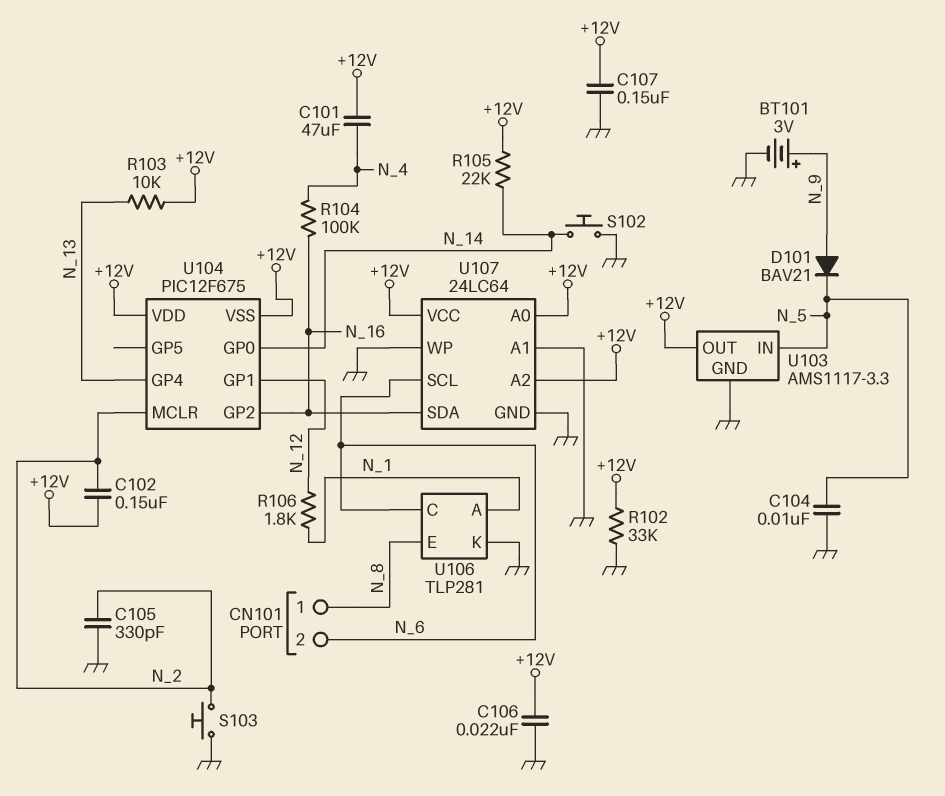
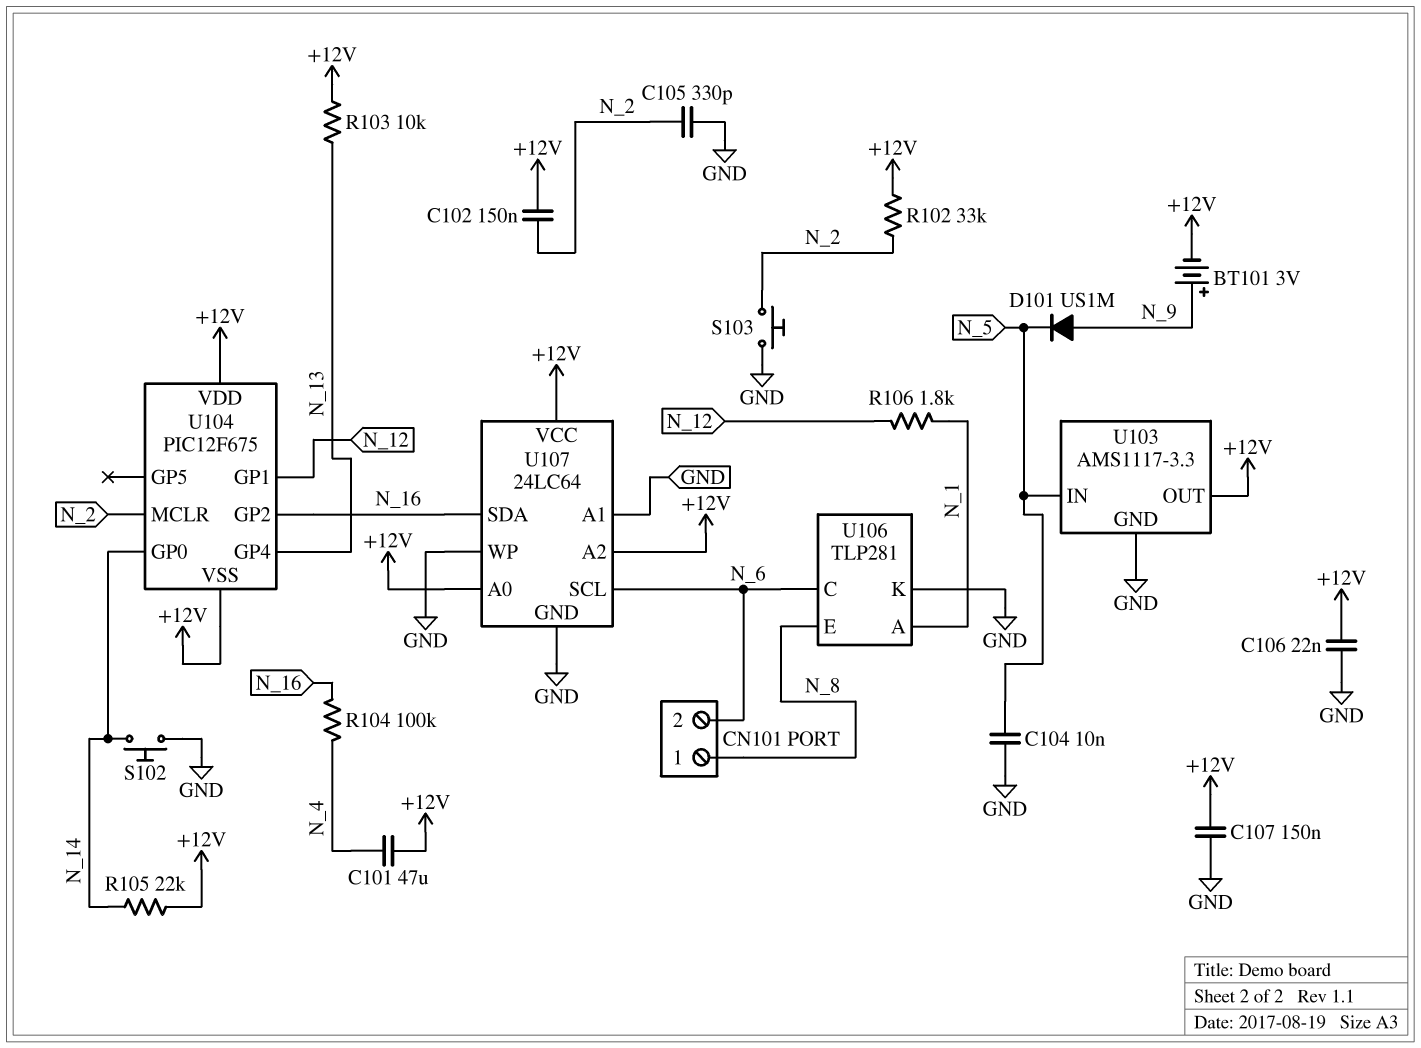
BT101: 3V (plus N_9, minus GND) -> 3V (plus N_9, minus +12V)
D101: diode BAV21 (A N_9, K N_5) -> diode US1M (A N_9, K N_5)
R102: 33k (+12V, GND) -> 33k (+12V, N_2)

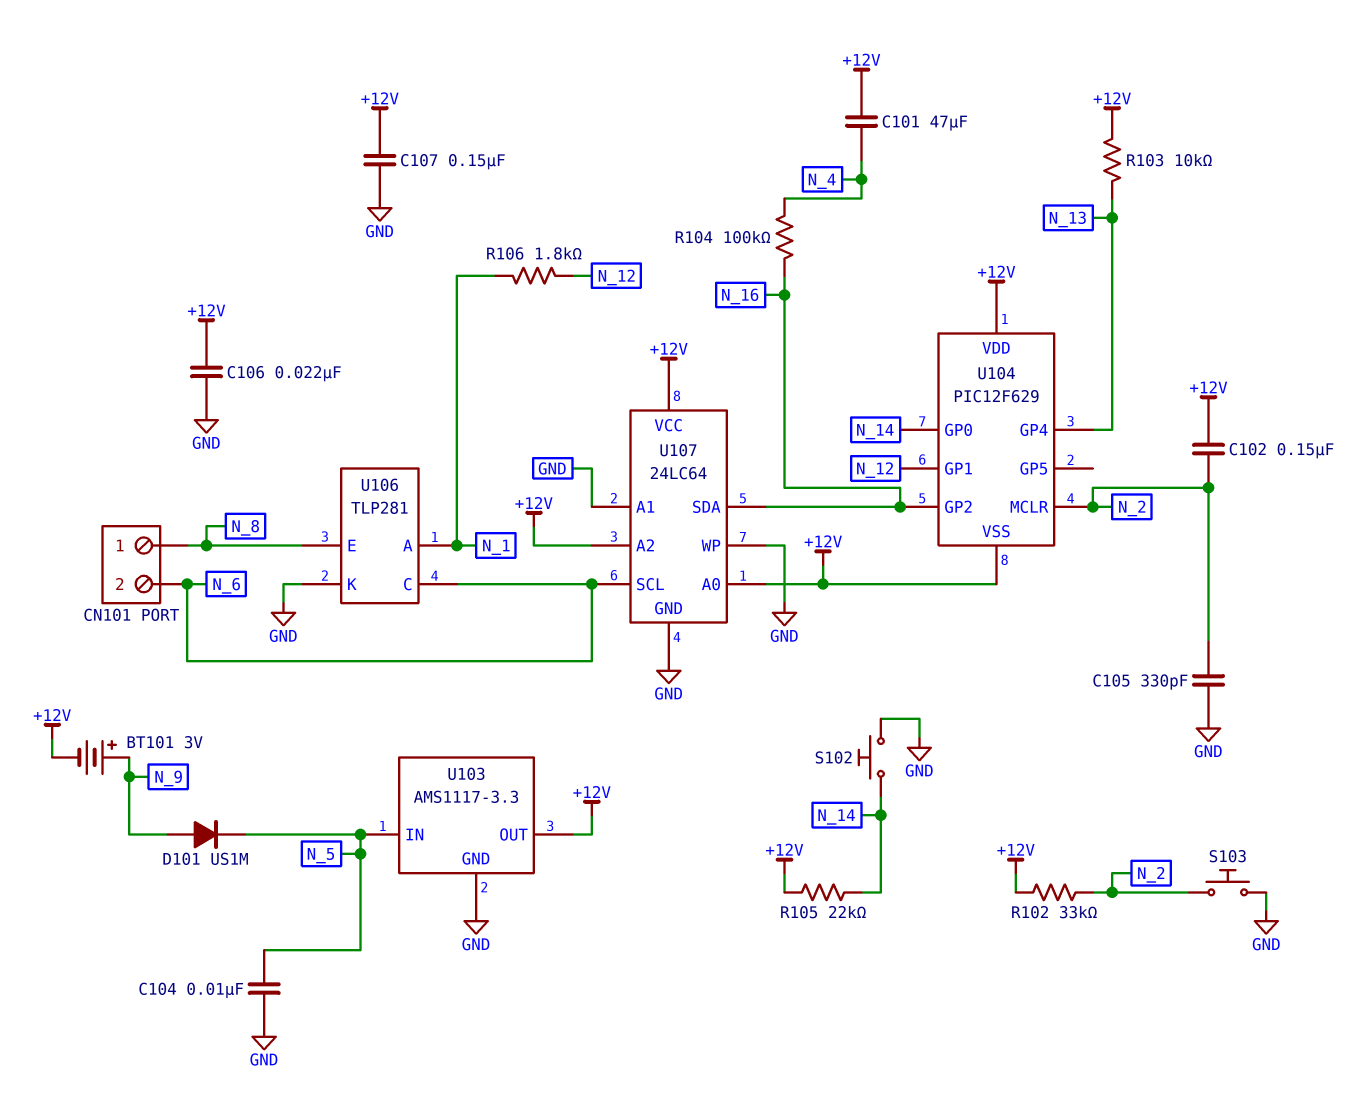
U104: PIC12F675 -> PIC12F629

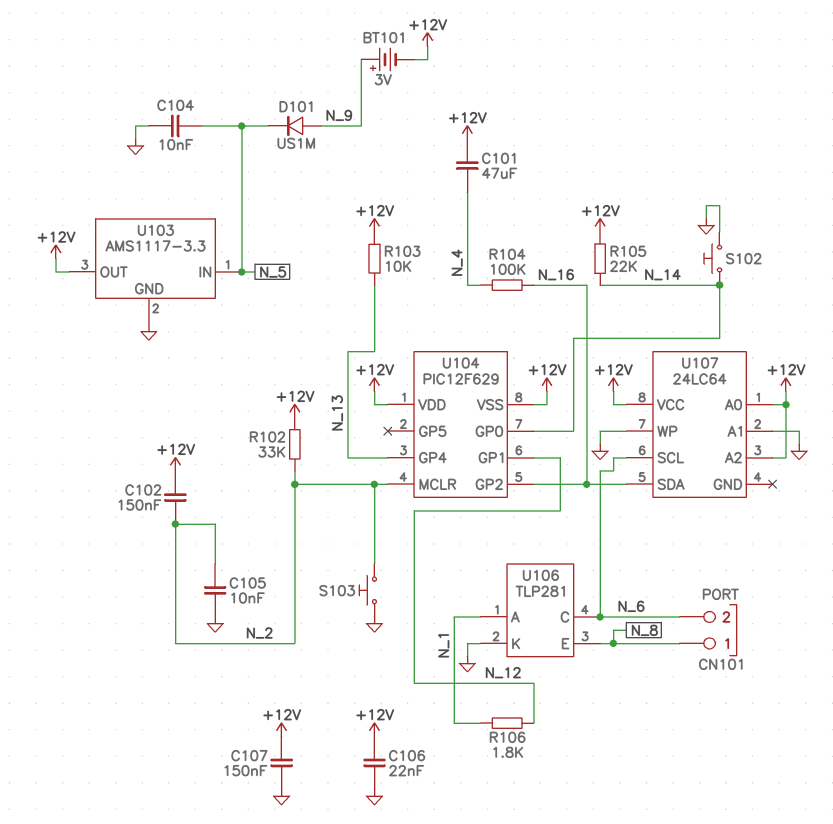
C105: 330pF (GND, N_2) -> 10nF (GND, N_2)
U107 pin GND: GND -> none

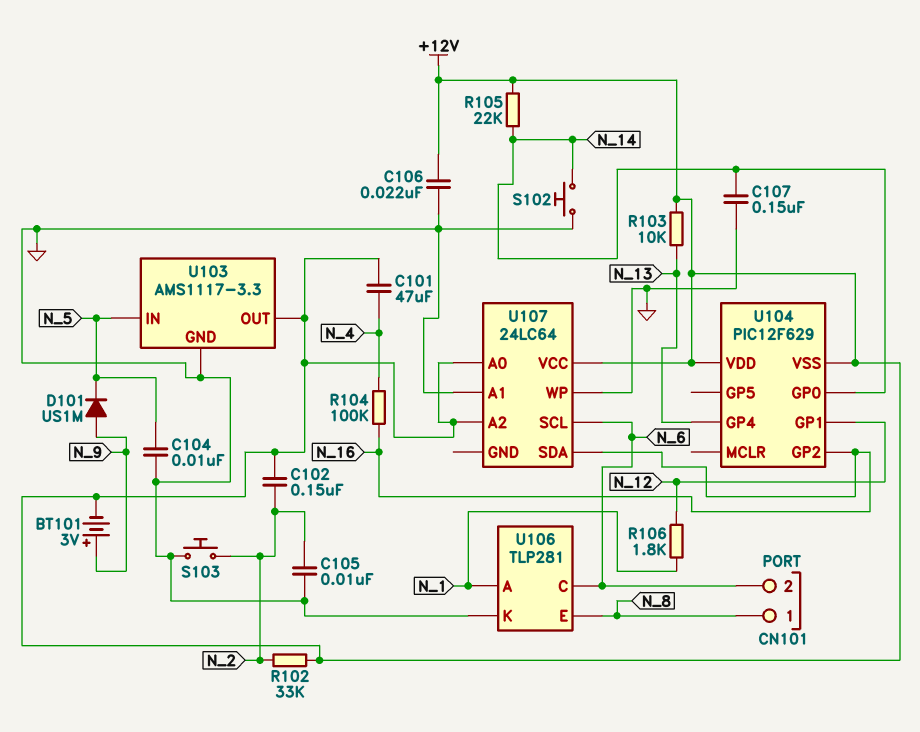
C107: 150nF (+12V, GND) -> 150nF (GND, N_14)
U104 pin MCLR: N_2 -> none

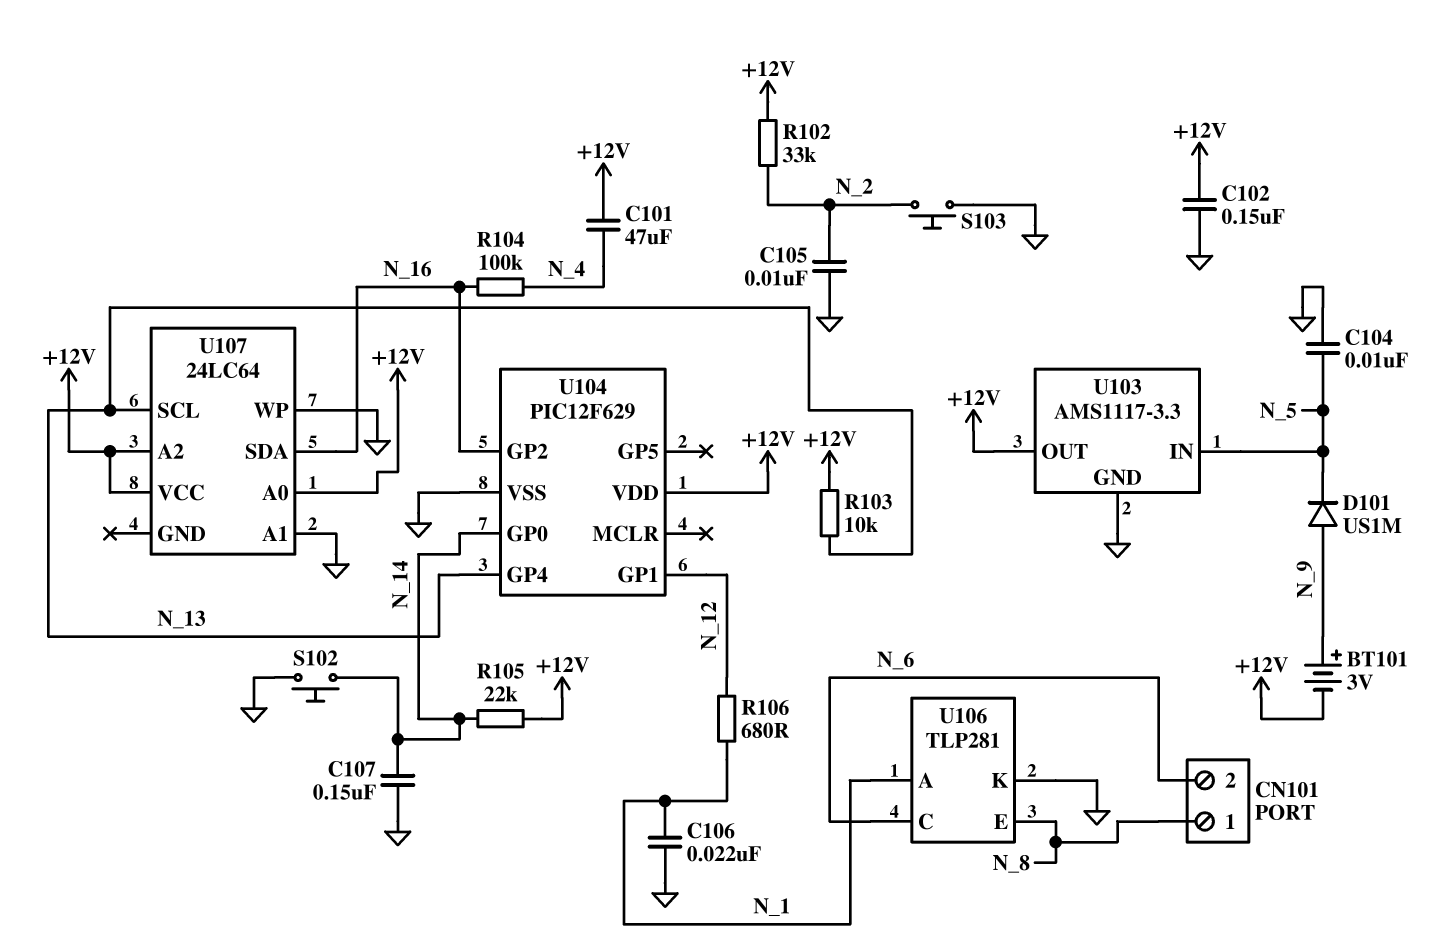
C102: 150nF (+12V, N_2) -> 150nF (+12V, GND)
C106: 22nF (+12V, GND) -> 22nF (GND, N_1)
R106: 1.8k (N_1, N_12) -> 680 (N_1, N_12)
U104 pin VSS: +12V -> GND
U107 pin SCL: N_6 -> N_13

